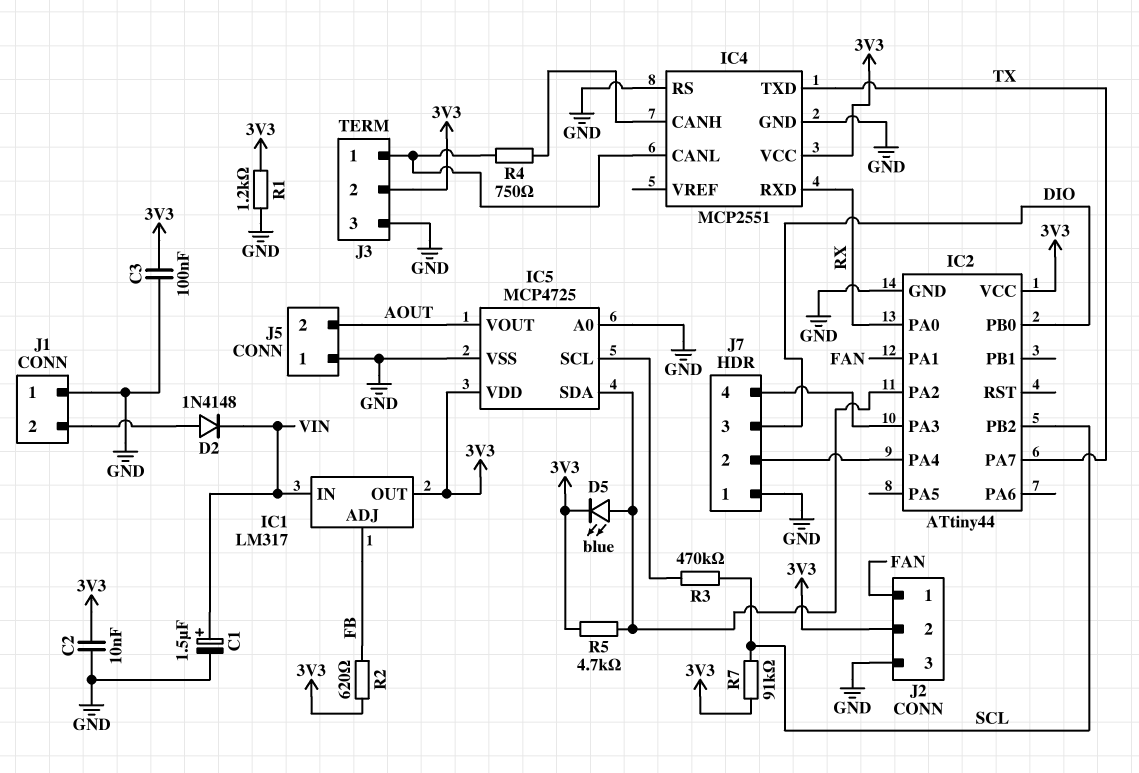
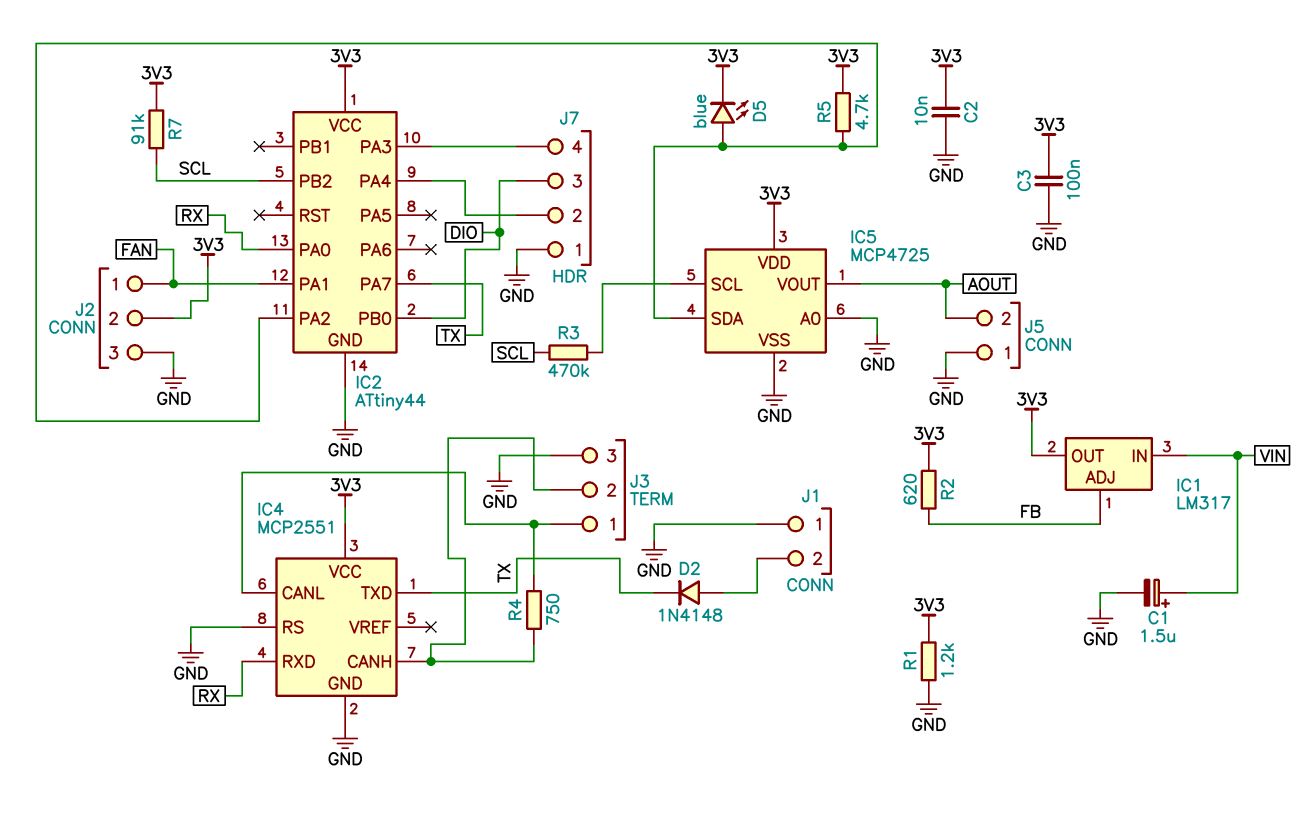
D2: diode 1N4148 (A J1/2, K VIN) -> diode 1N4148 (A J1/2, K TX)
J3 pin 2: 3V3 -> IC4/CANH

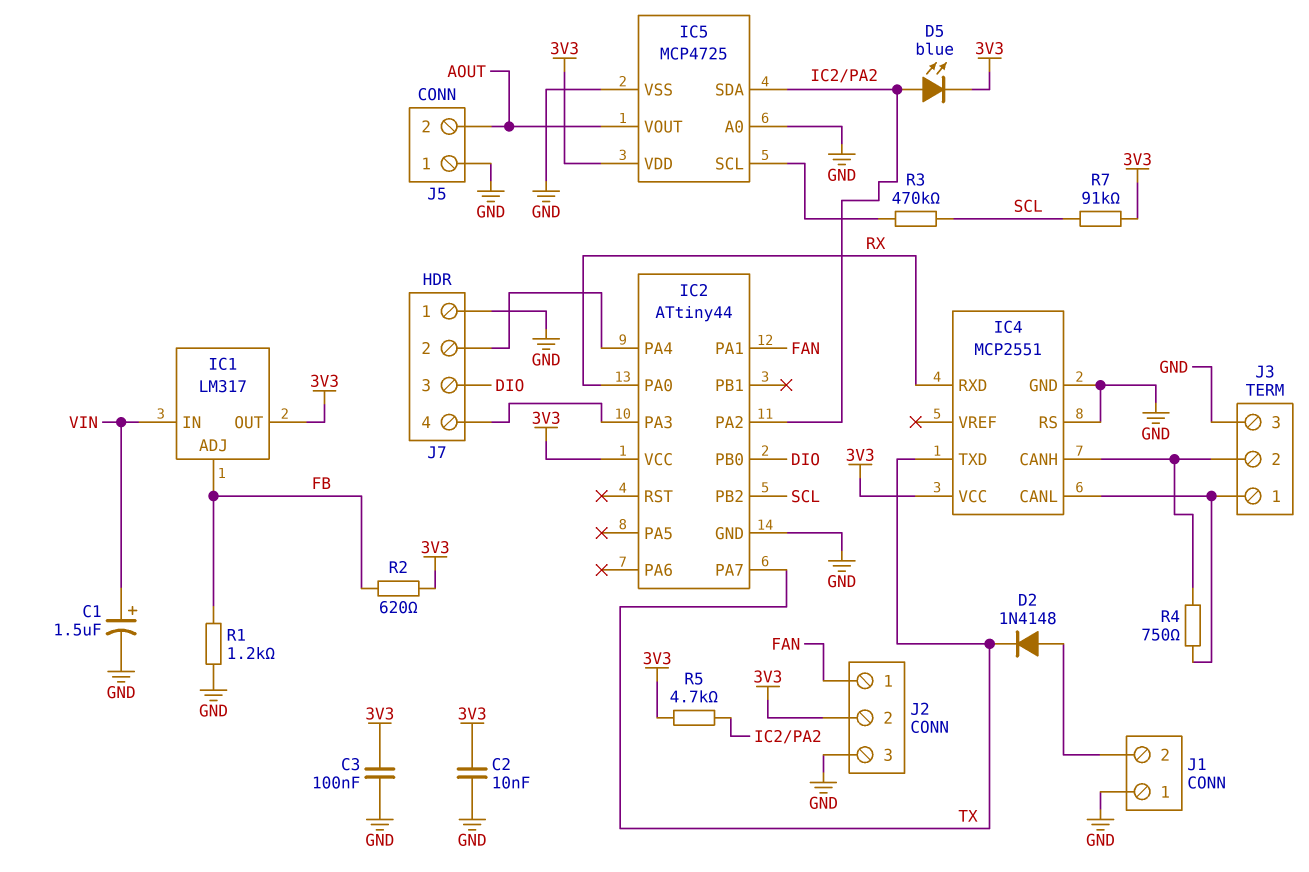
R1: 1.2k (3V3, GND) -> 1.2k (FB, GND)

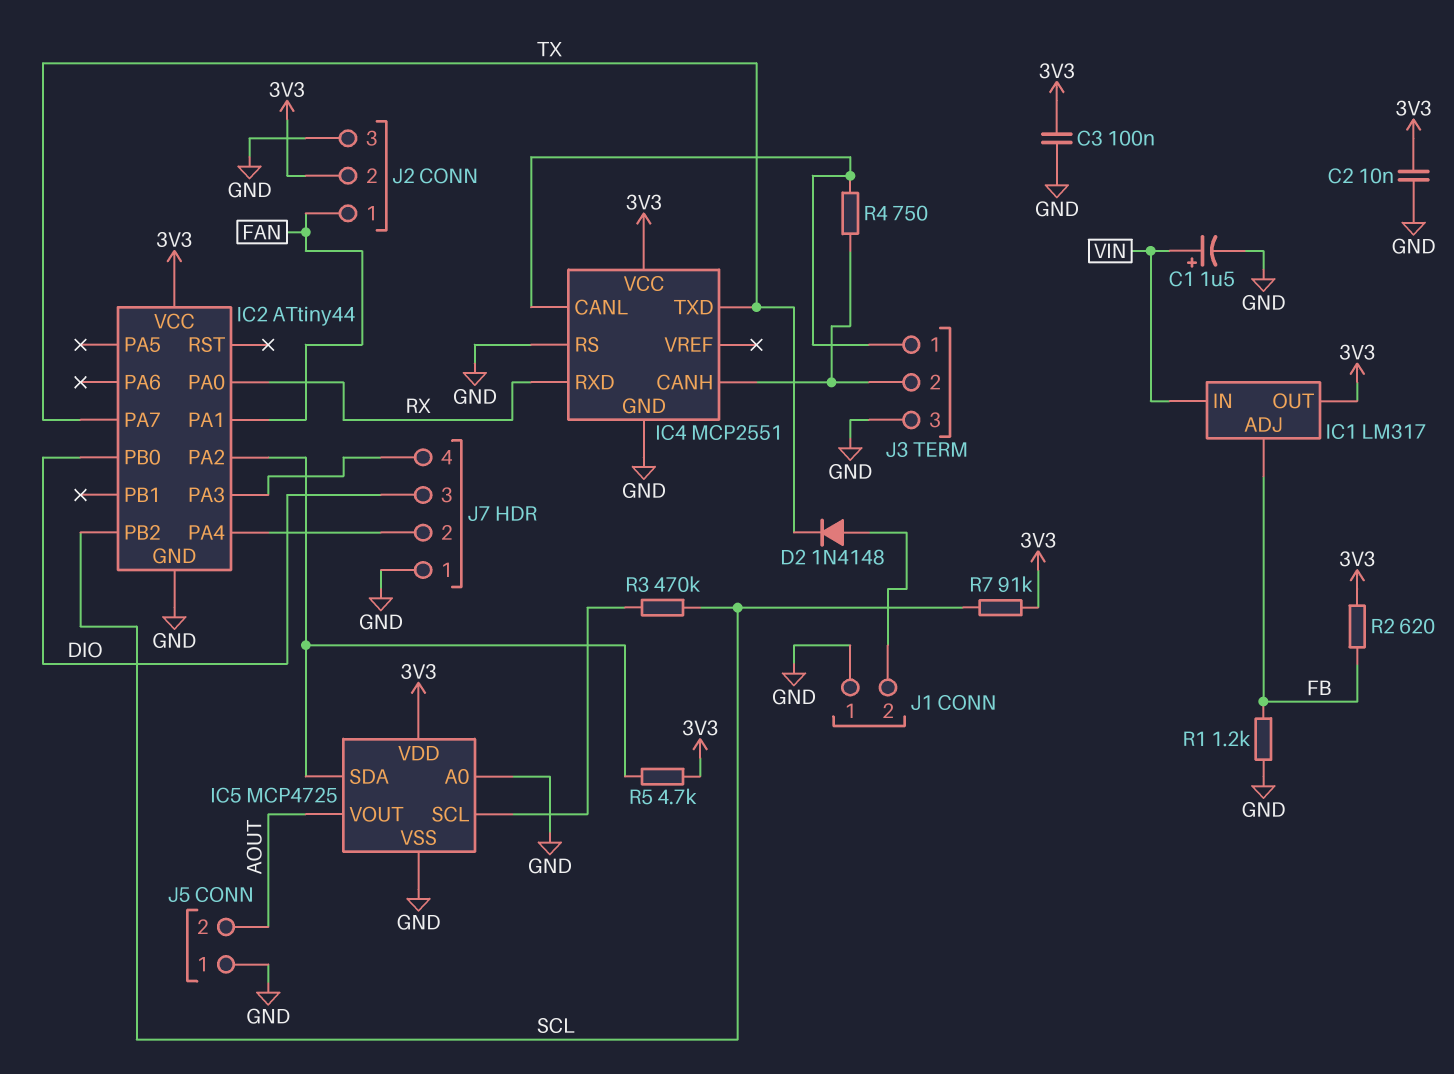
D5: LED blue (A IC2/PA2, K 3V3) -> none

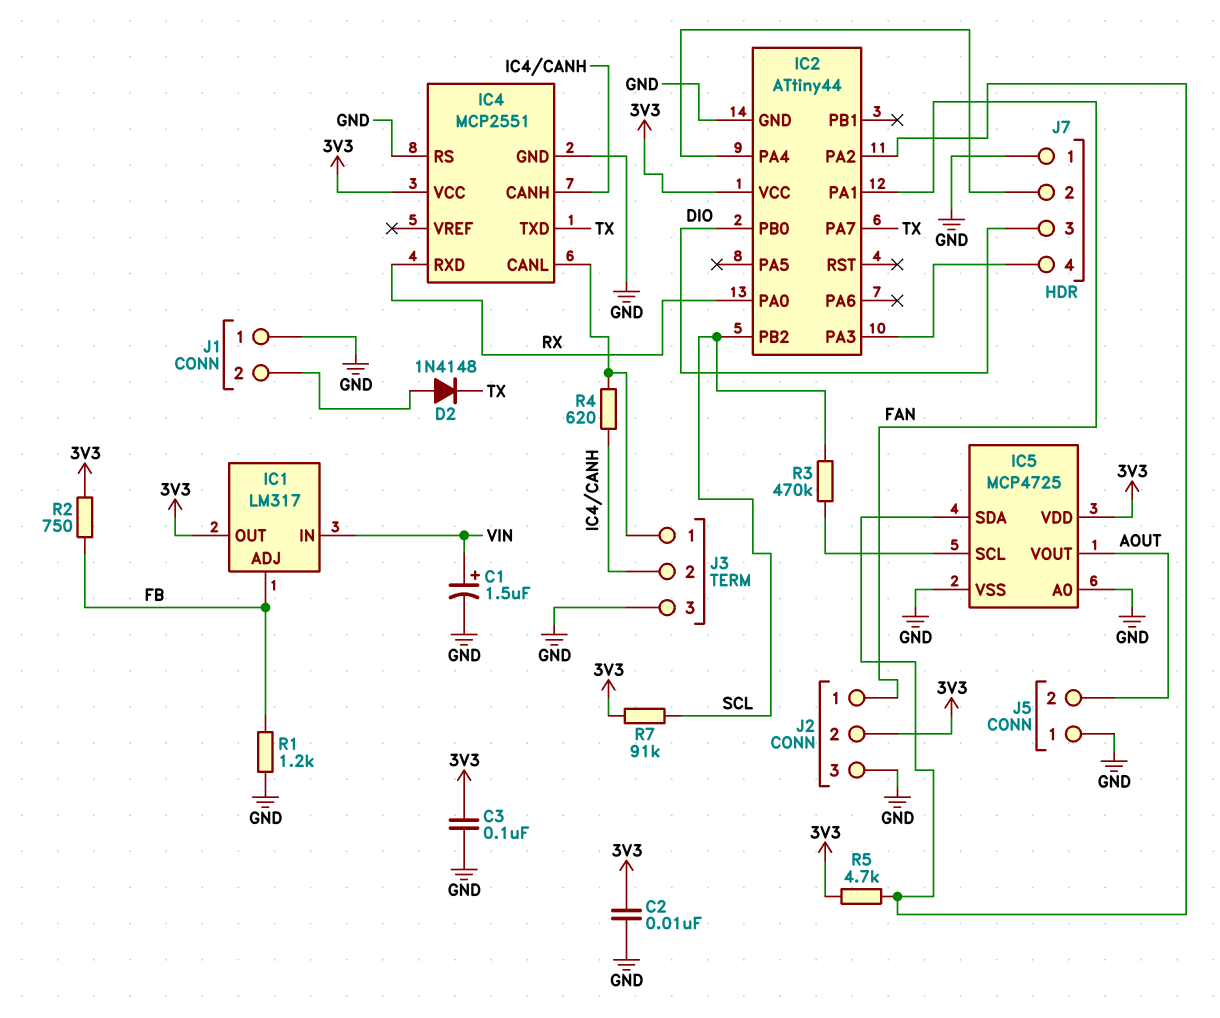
R2: 620 (3V3, FB) -> 750 (3V3, FB)
R4: 750 (IC4/CANH, IC4/CANL) -> 620 (IC4/CANH, IC4/CANL)

